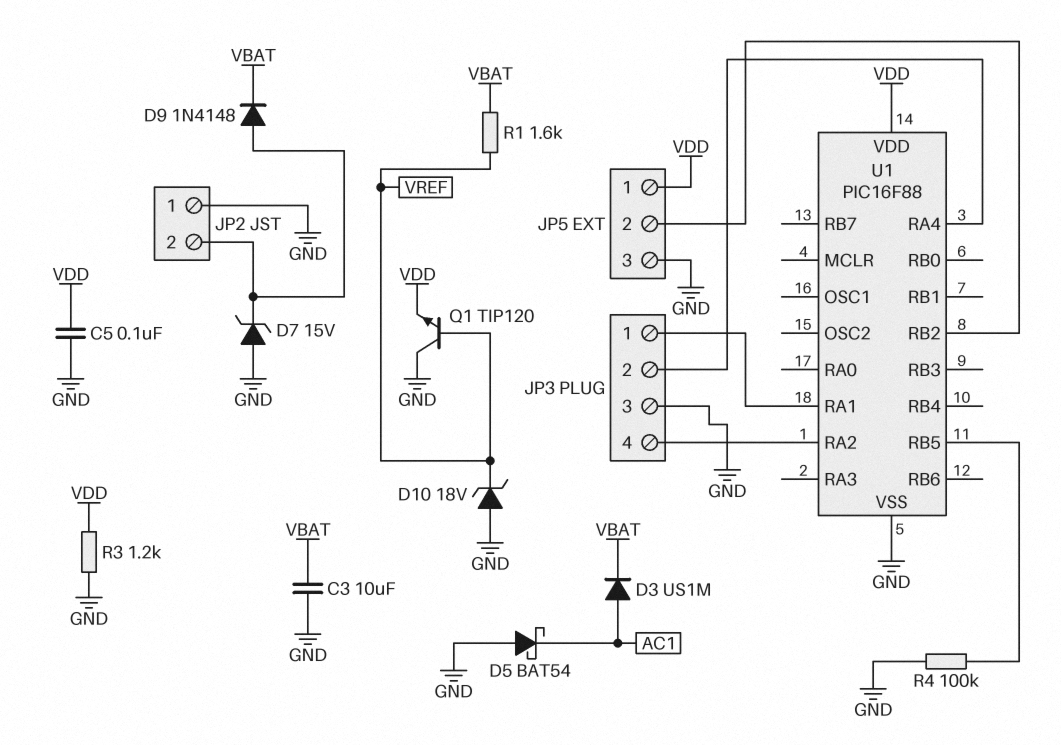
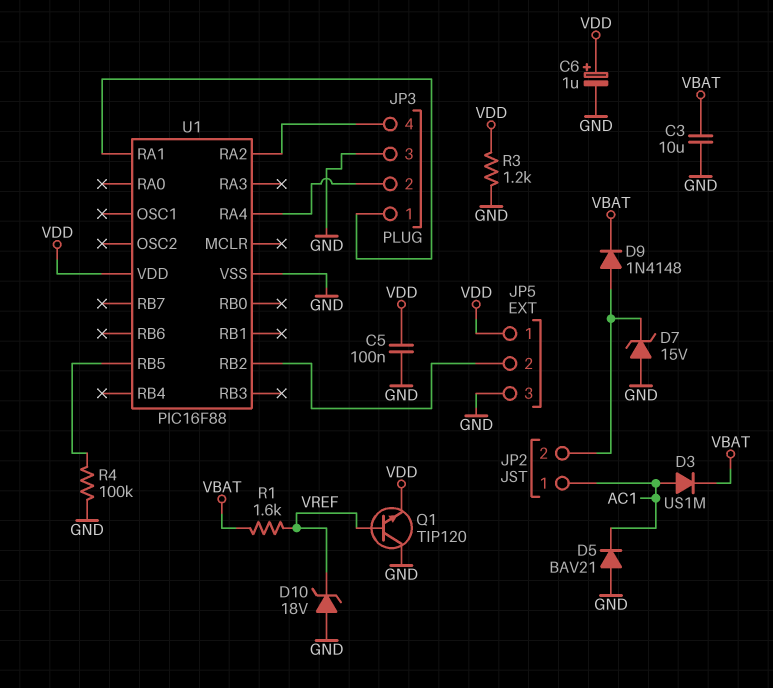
C6: none -> 1uF (plus VDD, minus GND)
D5: schottky BAT54 (A GND, K AC1) -> diode BAV21 (A GND, K AC1)
JP2 pin 1: GND -> AC1

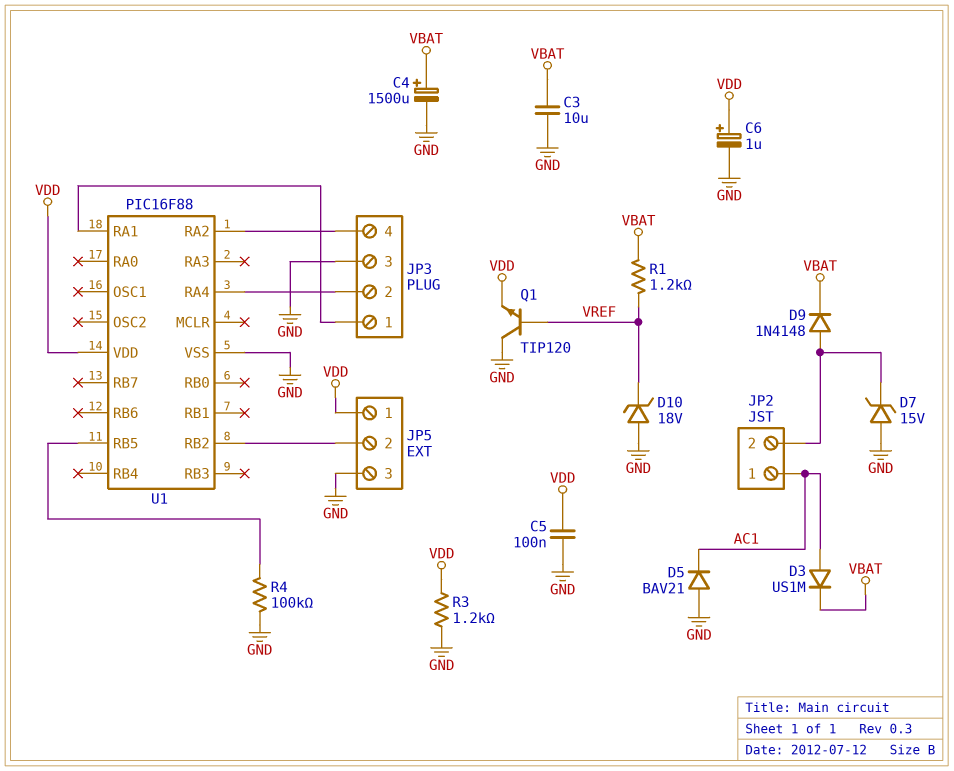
C4: none -> 1500uF (plus VBAT, minus GND)
R1: 1.6k (VBAT, VREF) -> 1.2k (VBAT, VREF)

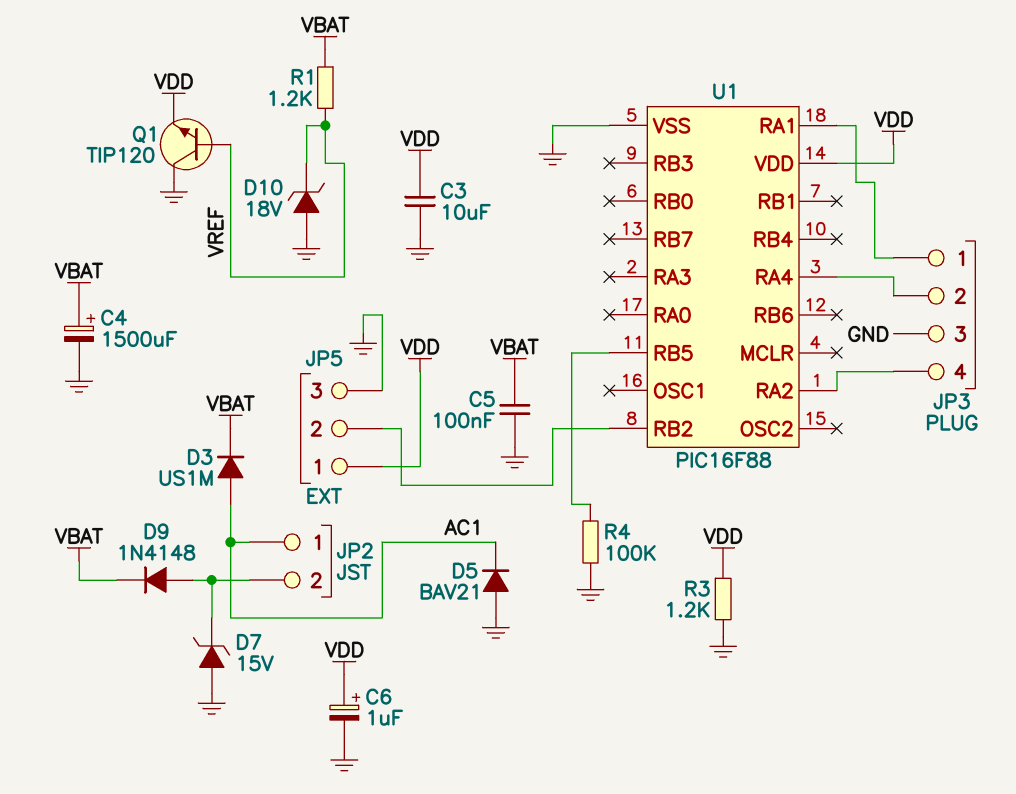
C3: 10uF (GND, VBAT) -> 10uF (GND, VDD)
C5: 100nF (GND, VDD) -> 100nF (GND, VBAT)

